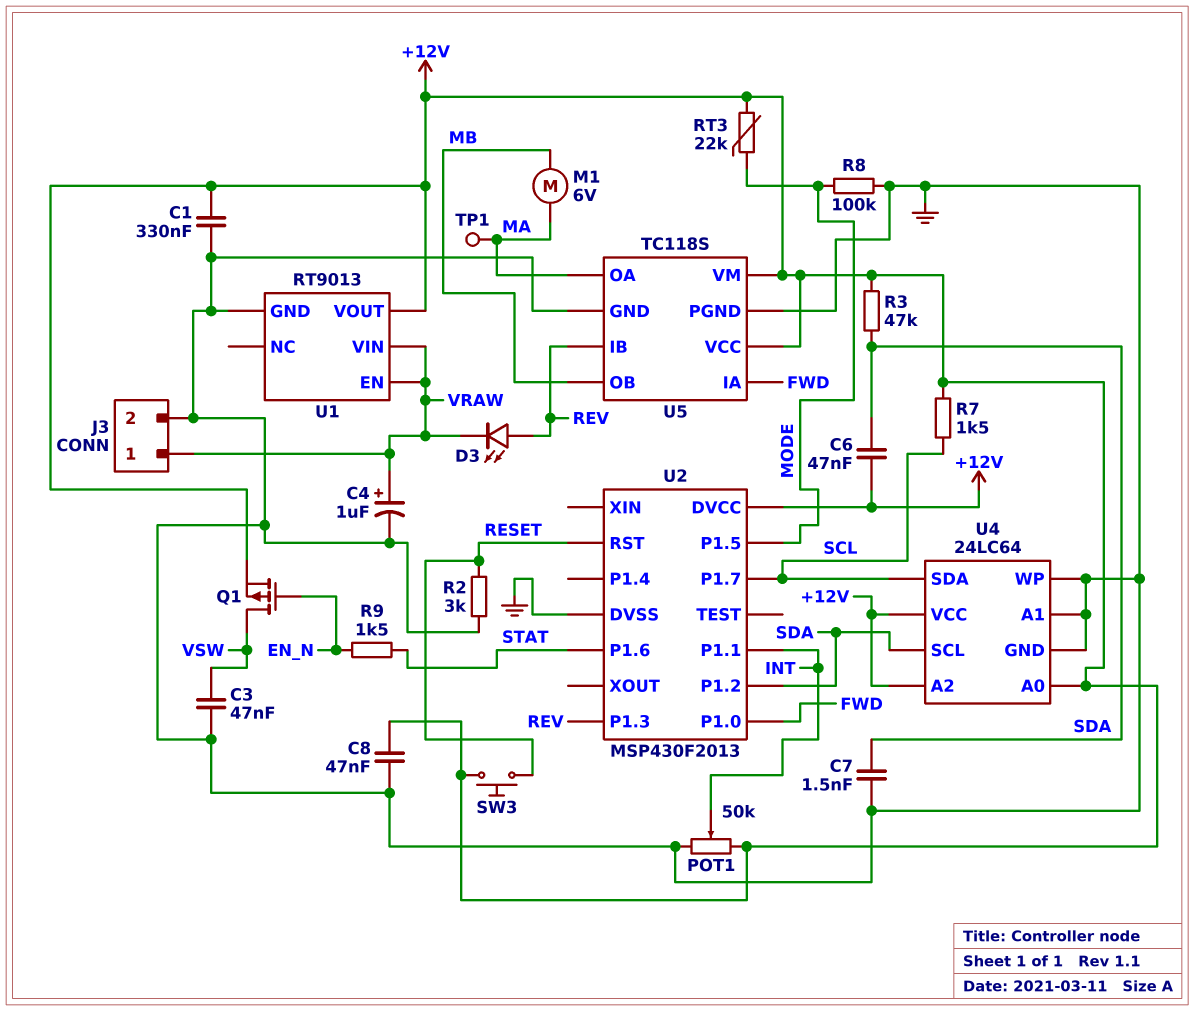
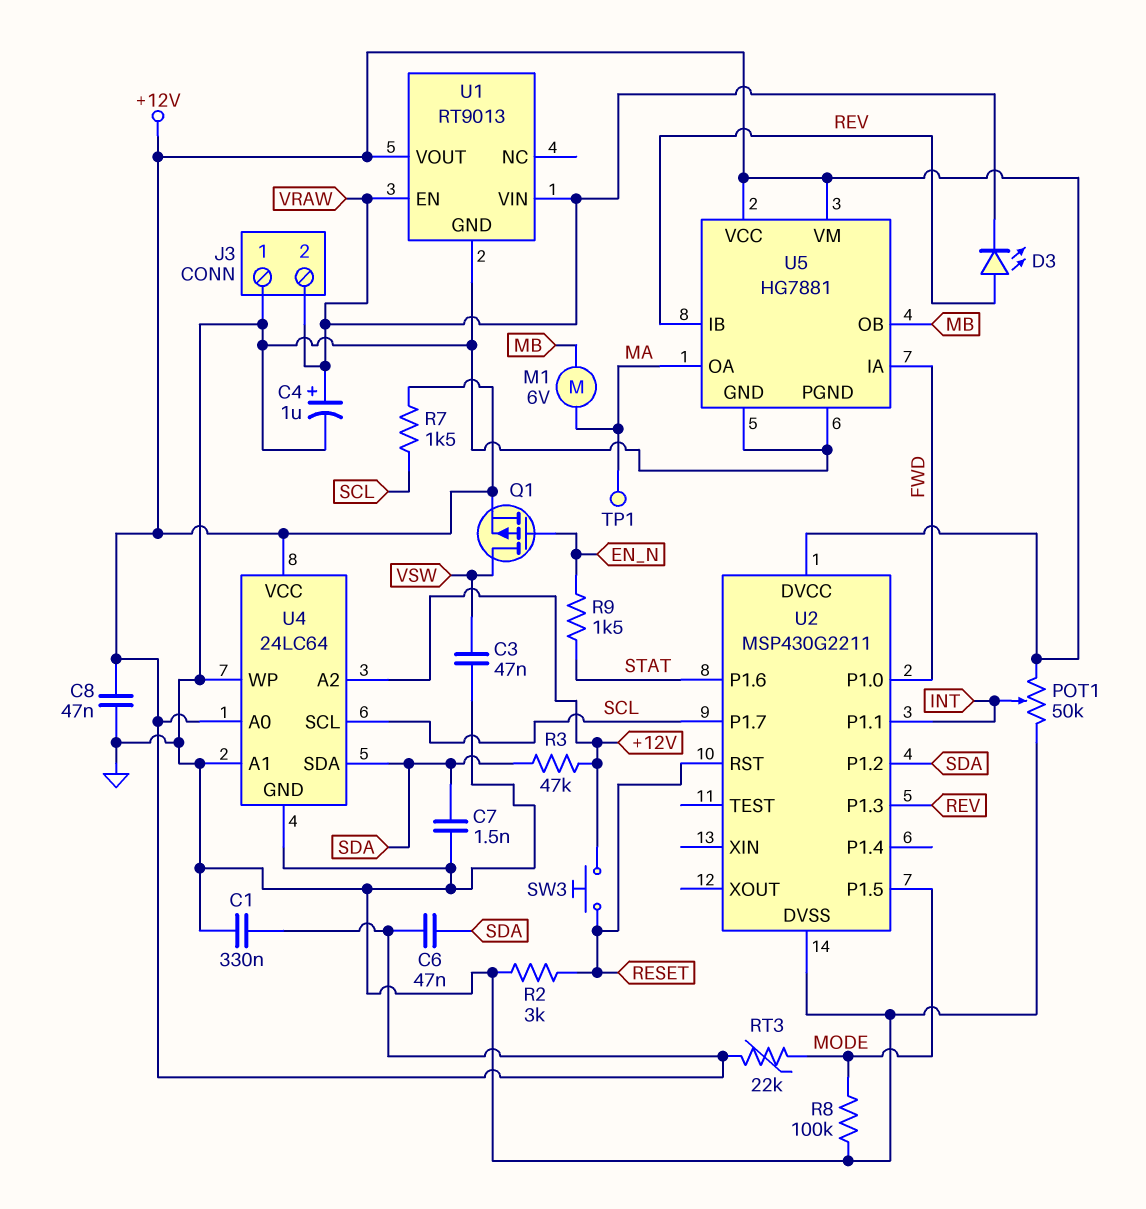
J3 pin 1: VRAW -> GND
J3 pin 2: GND -> VRAW
U2: MSP430F2013 -> MSP430G2211
U4 pin SCL: SDA -> SCL
U4 pin SDA: SCL -> SDA
U5: TC118S -> HG7881

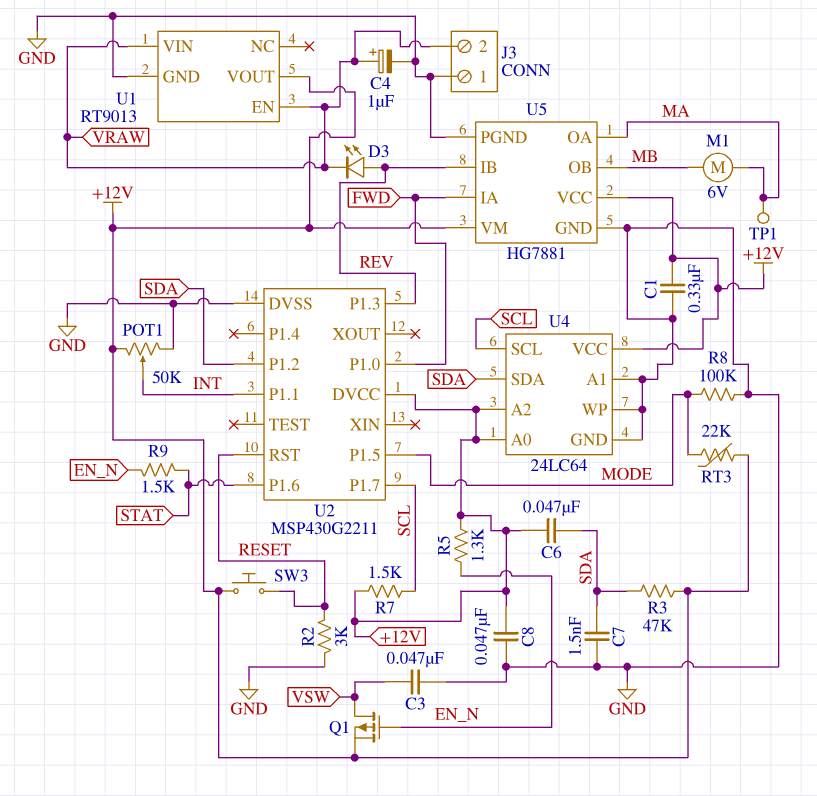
R5: none -> 1.3k (+12V, EN_N)

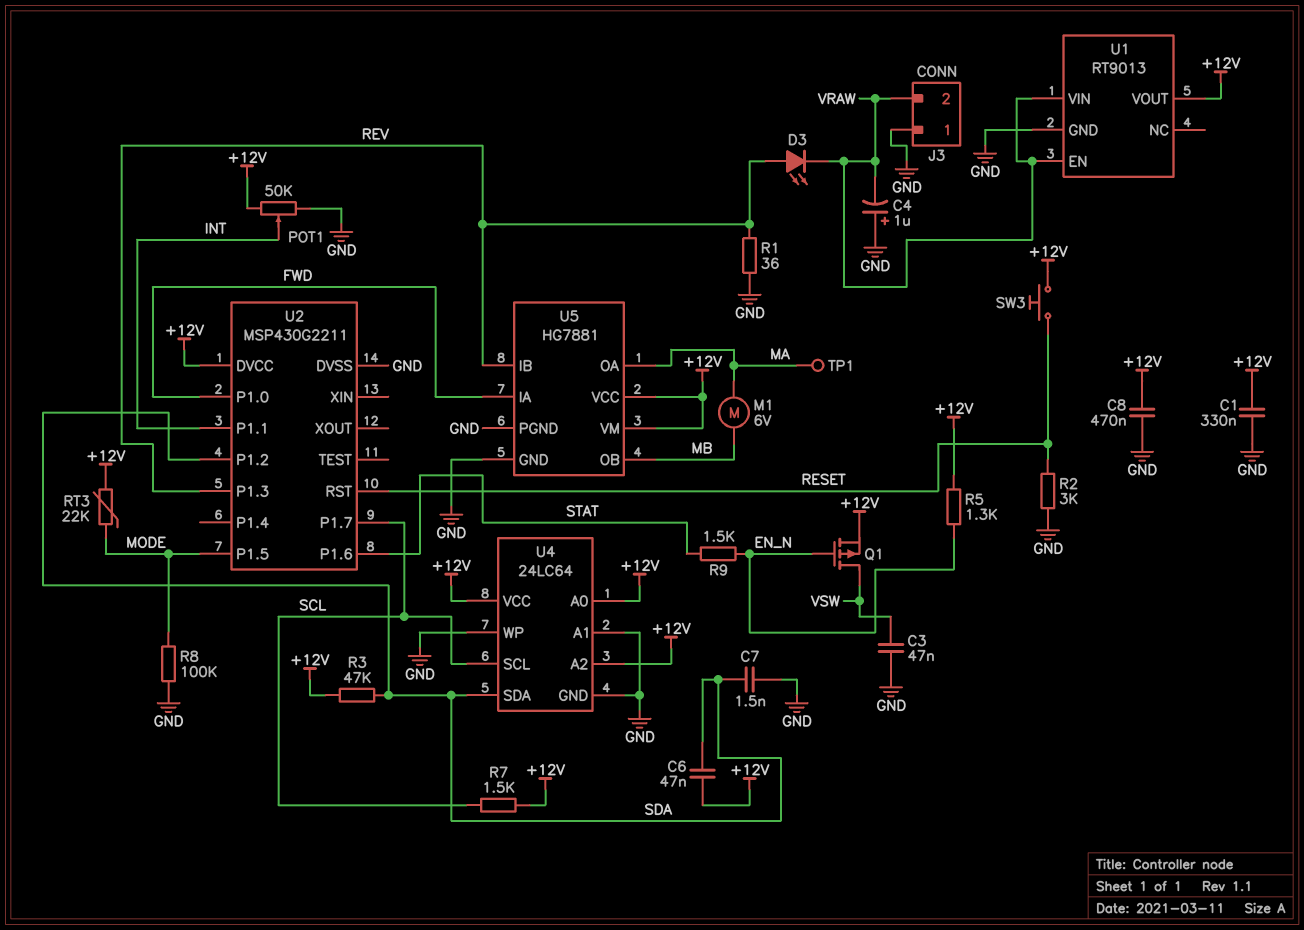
C4: 1uF (plus VRAW, minus GND) -> 1uF (plus GND, minus VRAW)
C8: 47nF (+12V, GND) -> 470nF (+12V, GND)
R1: none -> 36 (GND, REV)

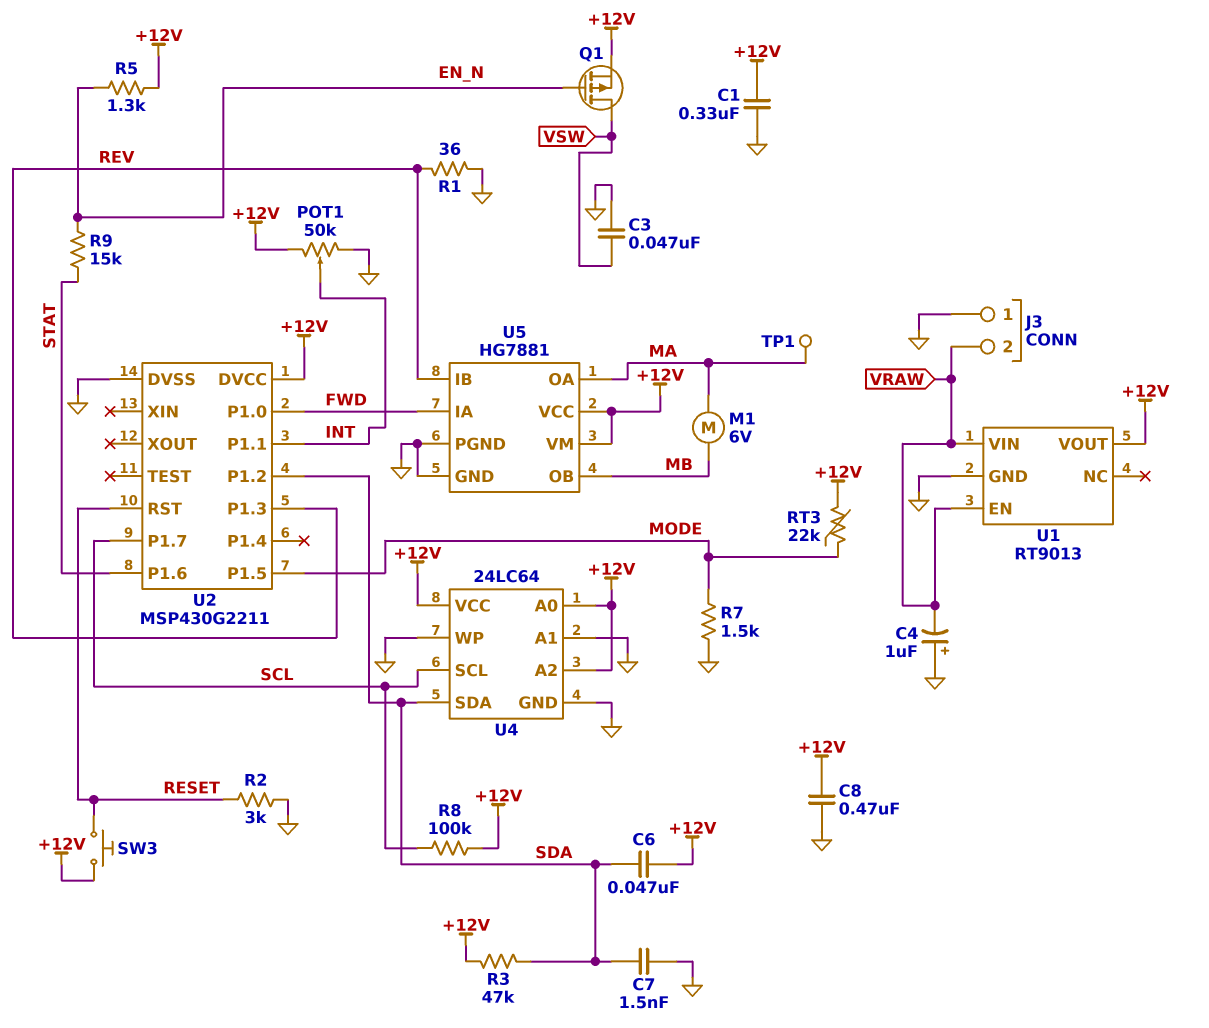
D3: LED (A REV, K VRAW) -> none
R7: 1.5k (+12V, SCL) -> 1.5k (GND, MODE)
R8: 100k (GND, MODE) -> 100k (+12V, SCL)
R9: 1.5k (EN_N, STAT) -> 15k (EN_N, STAT)

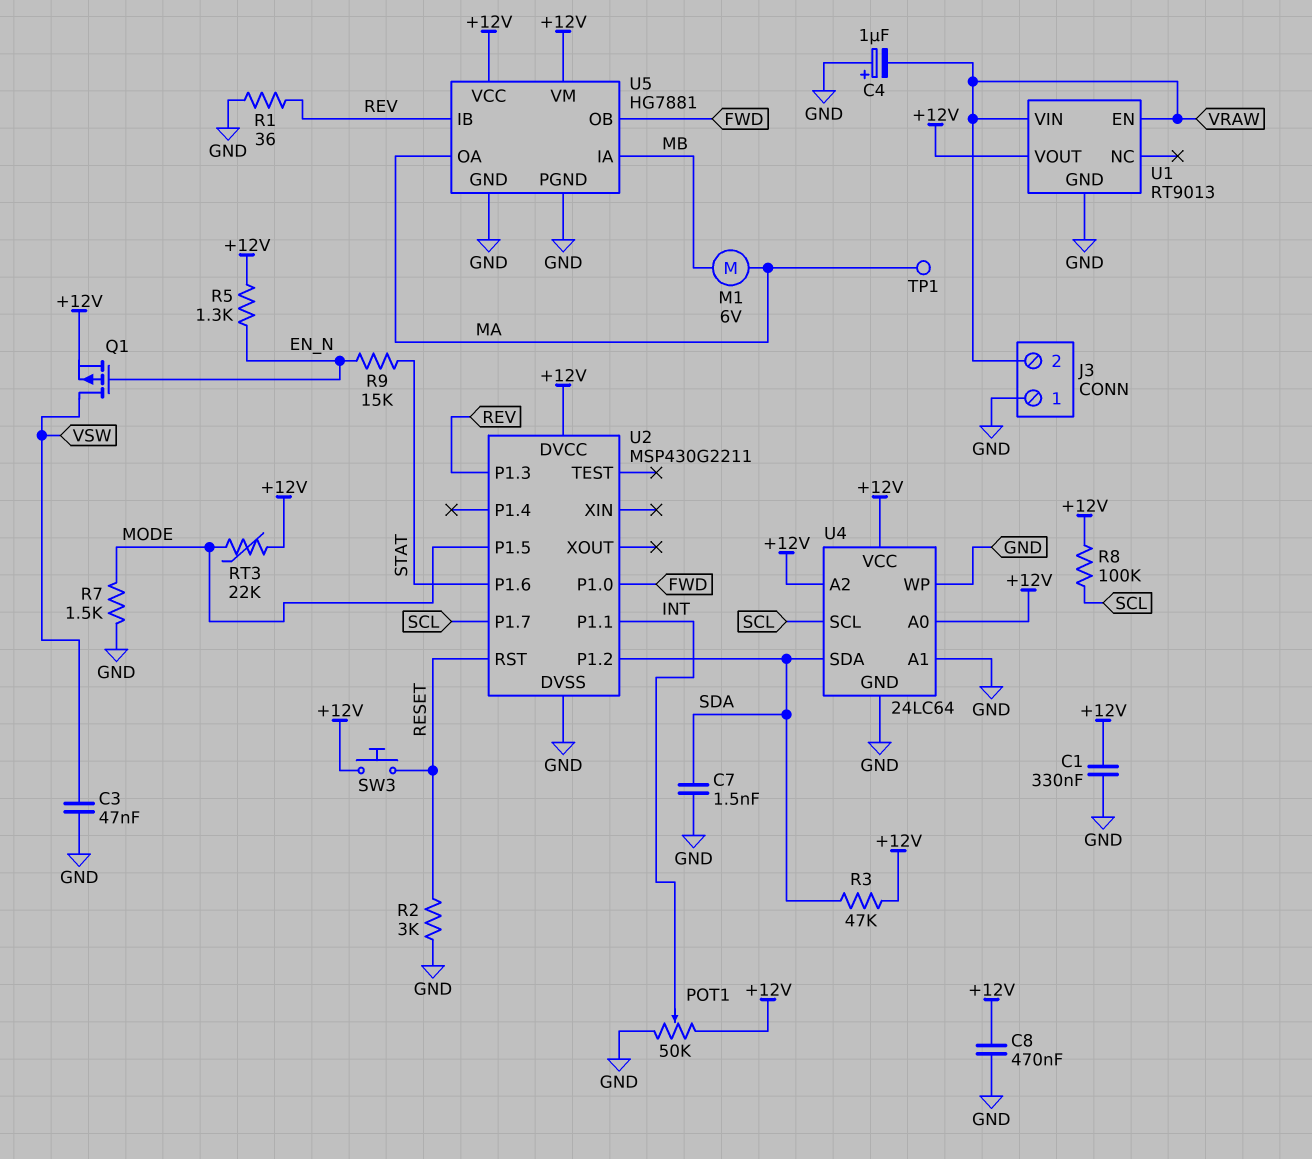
C6: 47nF (+12V, SDA) -> none
U5 pin IA: FWD -> MB
U5 pin OB: MB -> FWD

